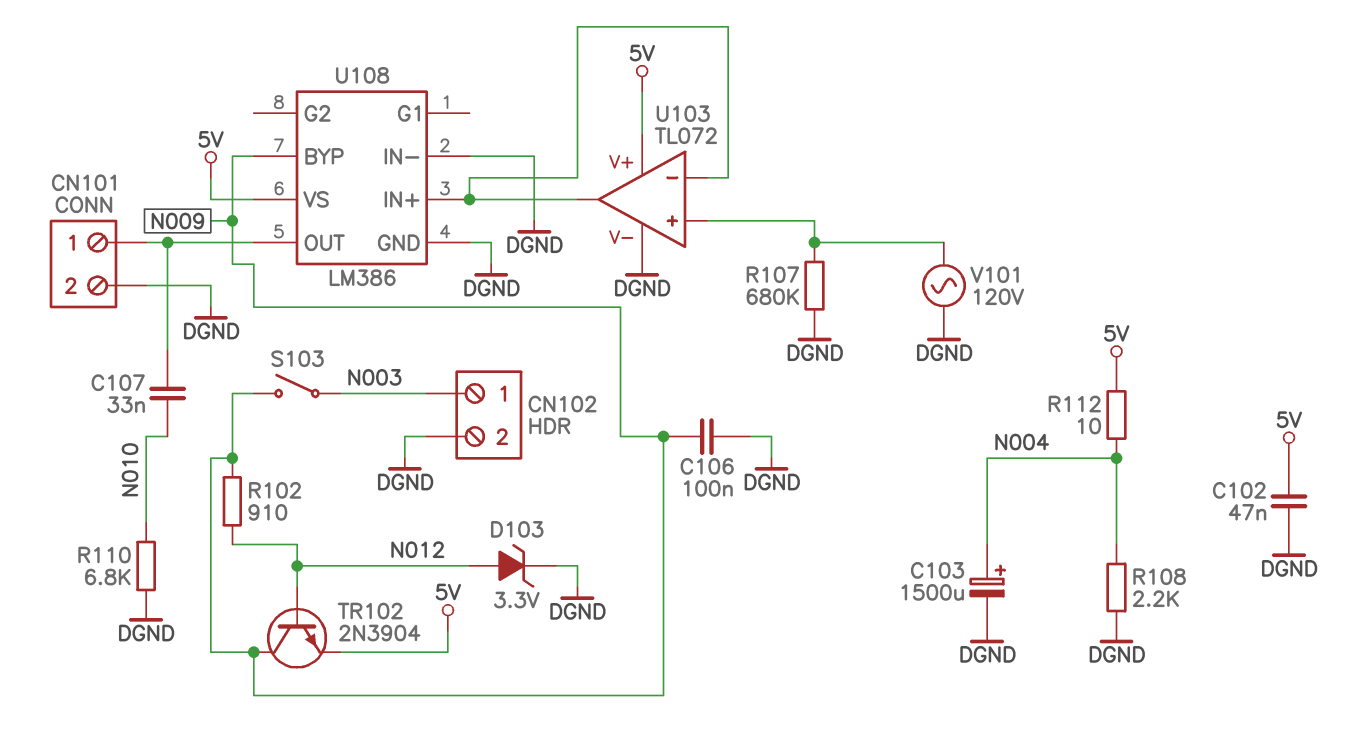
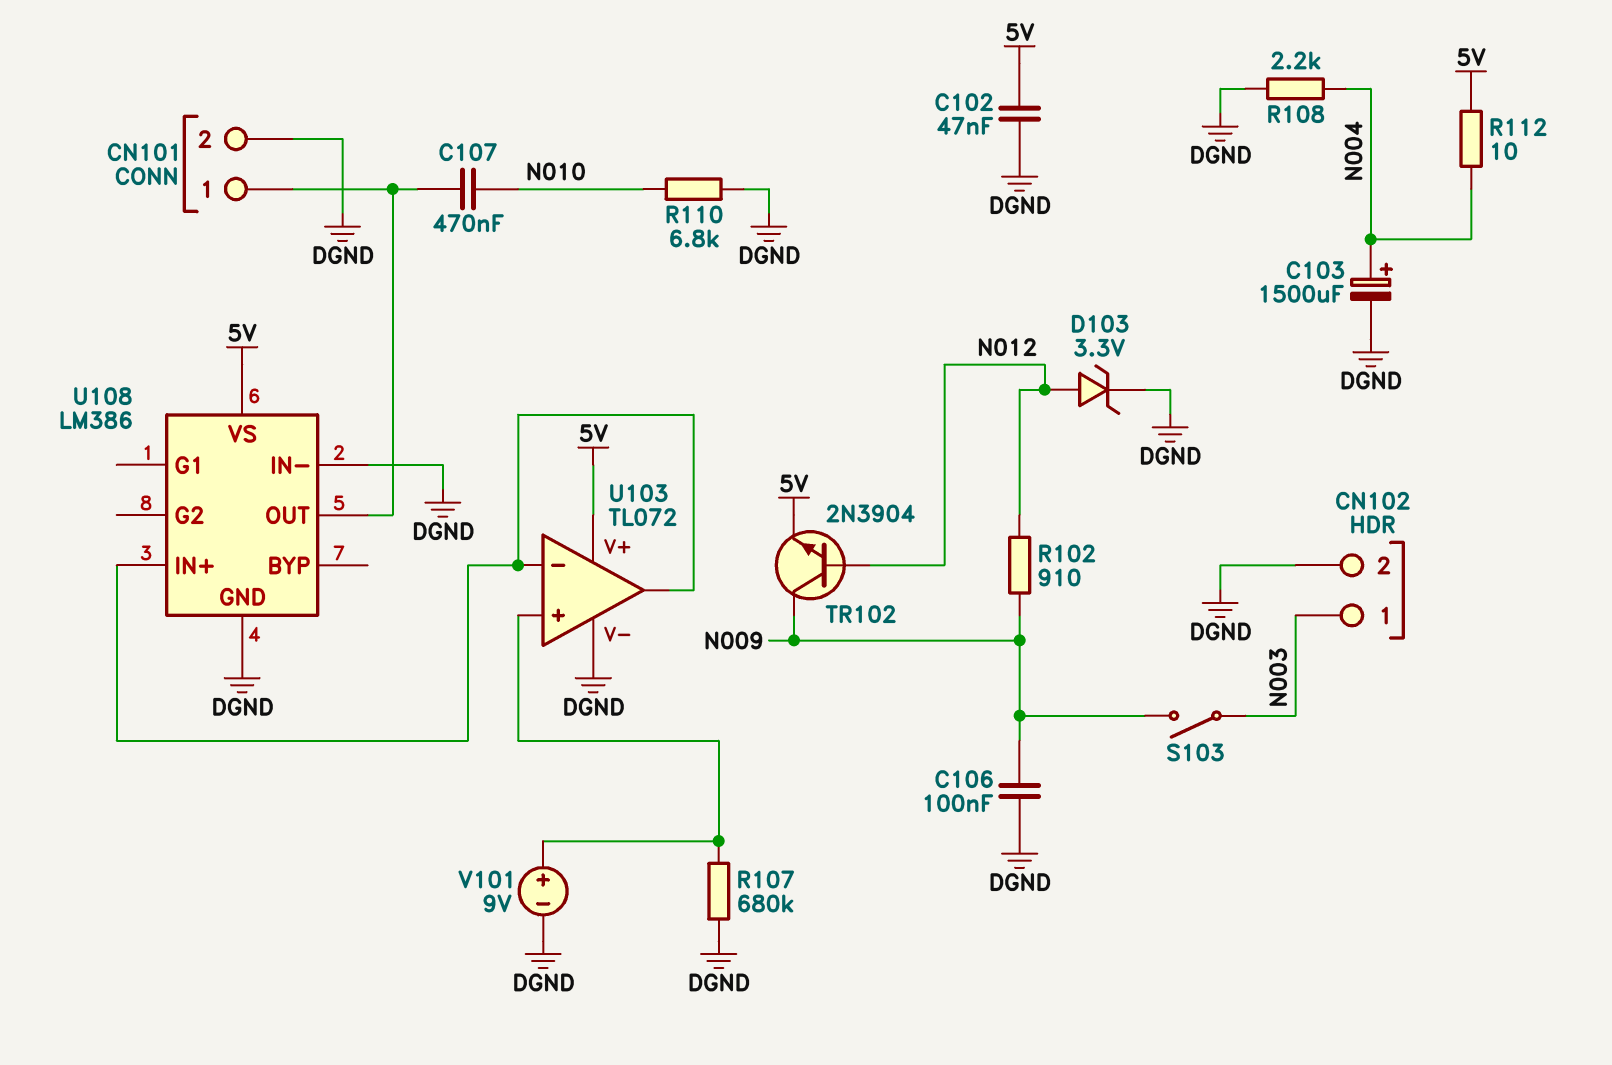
C107: 33nF (CN101/1, N010) -> 470nF (CN101/1, N010)
U108 pin BYP: N009 -> none
V101: AC 120V (DGND, U103/in+) -> 9V (plus U103/in+, minus DGND)

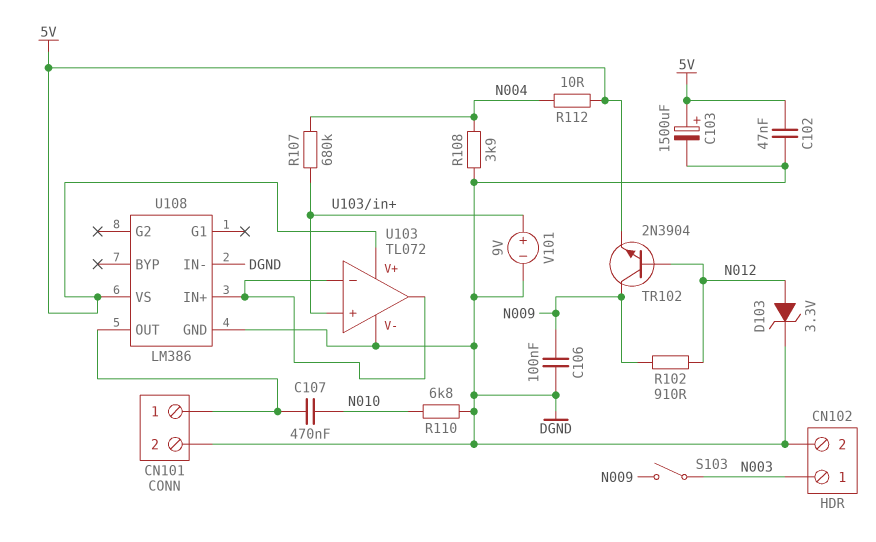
C103: 1500uF (plus N004, minus DGND) -> 1500uF (plus 5V, minus DGND)
R107: 680k (DGND, U103/in+) -> 680k (N004, U103/in+)
R108: 2.2k (DGND, N004) -> 3.9k (DGND, N004)

